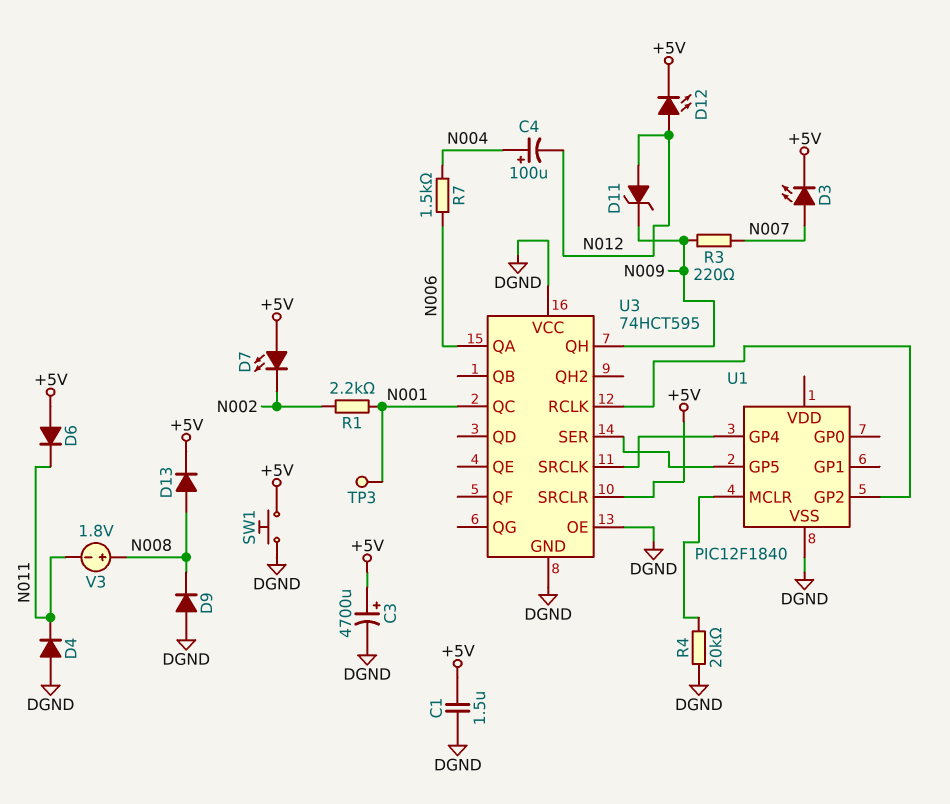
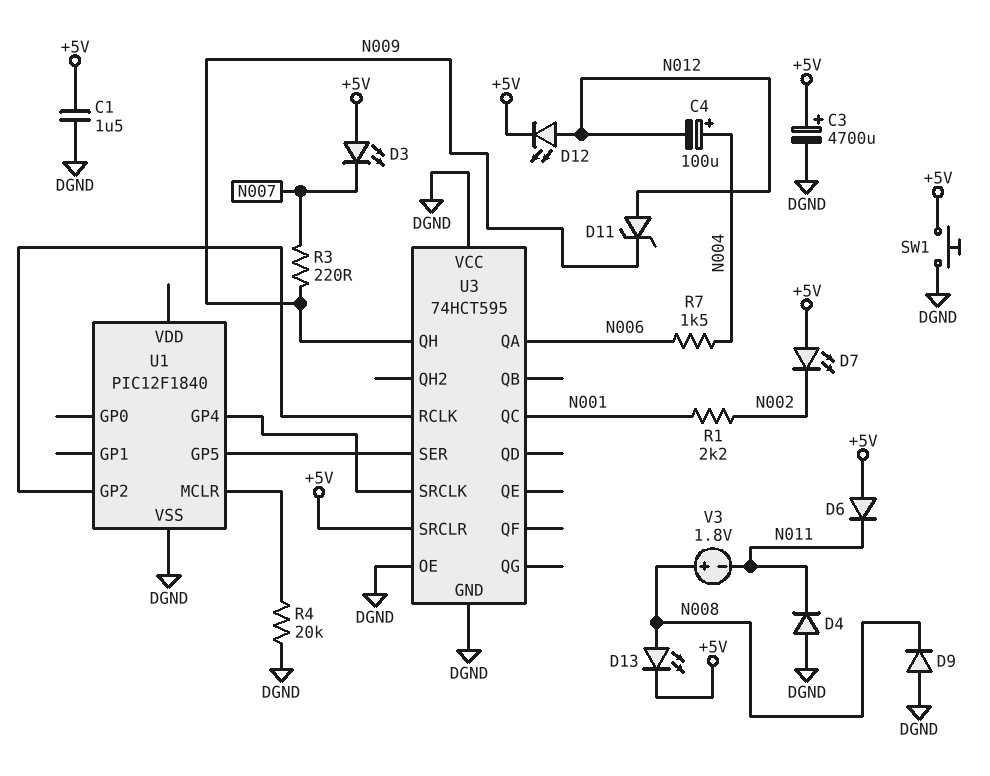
D3: LED (A N007, K +5V) -> LED (A +5V, K N007)
D13: diode (A N008, K +5V) -> LED (A N008, K +5V)
TP3: test point (N001) -> none

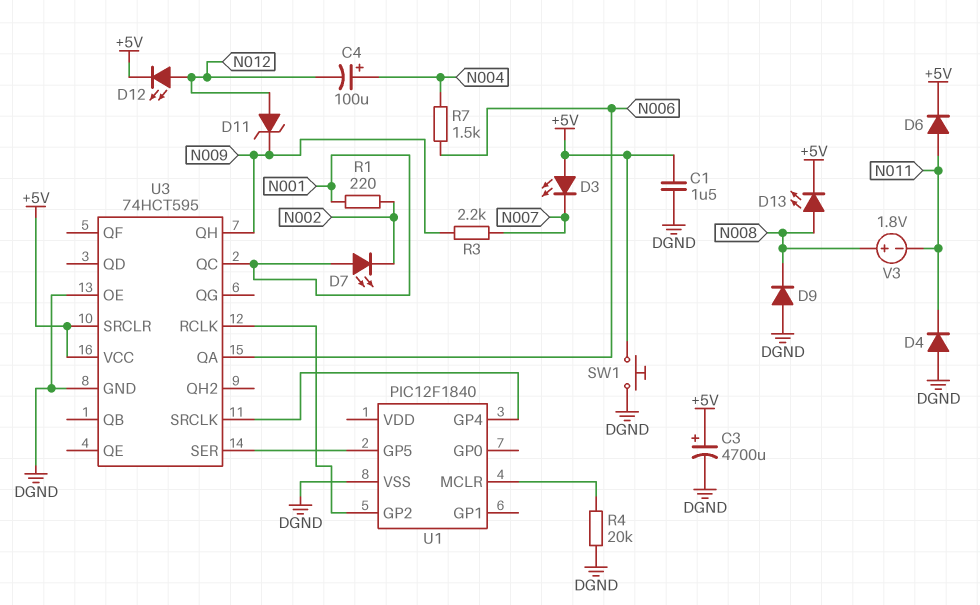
D6: diode (A +5V, K N011) -> diode (A N011, K +5V)
D7: LED (A +5V, K N002) -> LED (A N001, K N002)
R1: 2.2k (N001, N002) -> 220 (N001, N002)
R3: 220 (N007, N009) -> 2.2k (N007, N009)
U3 pin VCC: DGND -> +5V

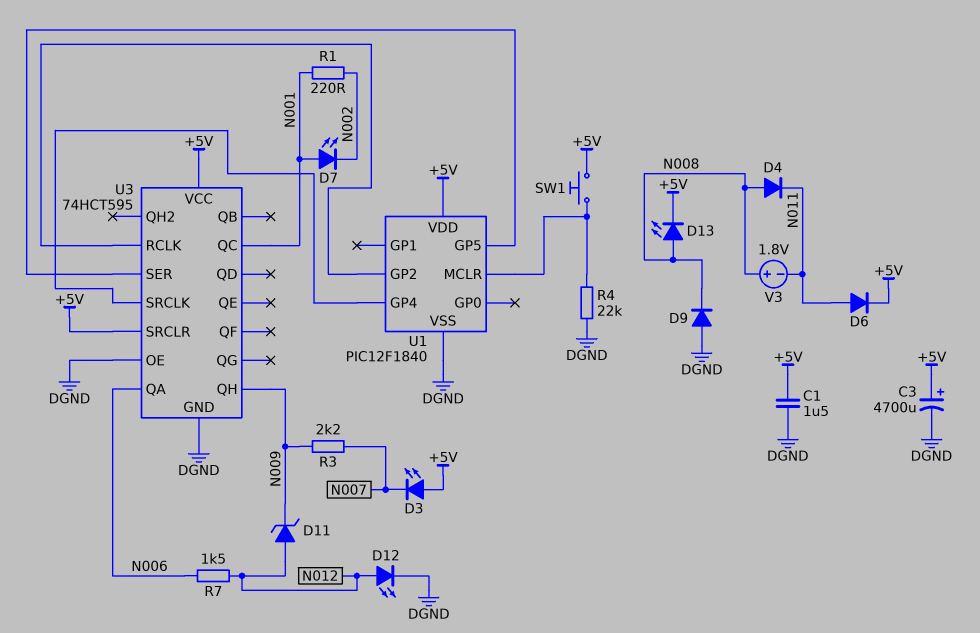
C4: 100uF (plus N004, minus N012) -> none
D4: diode (A DGND, K N011) -> diode (A N008, K N011)
D12: LED (A N012, K +5V) -> LED (A N012, K DGND)
R4: 20k (DGND, U1/MCLR) -> 22k (DGND, U1/MCLR)
R7: 1.5k (N004, N006) -> 1.5k (N006, N012)
SW1: button (+5V, DGND) -> button (+5V, U1/MCLR)
U1 pin VDD: none -> +5V

